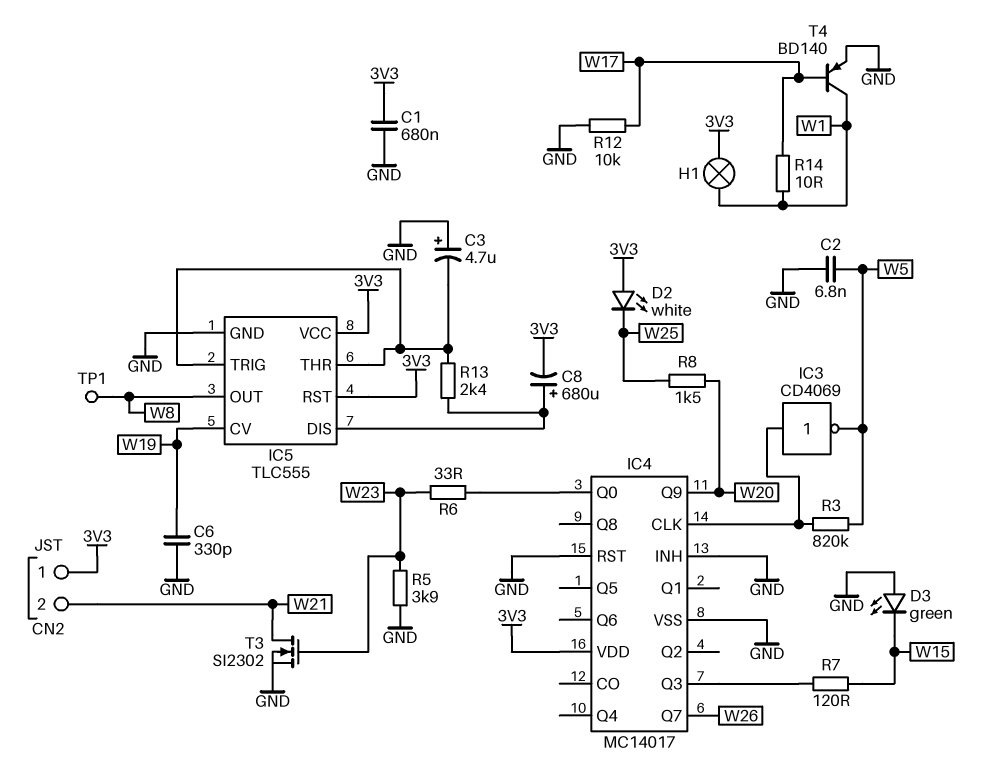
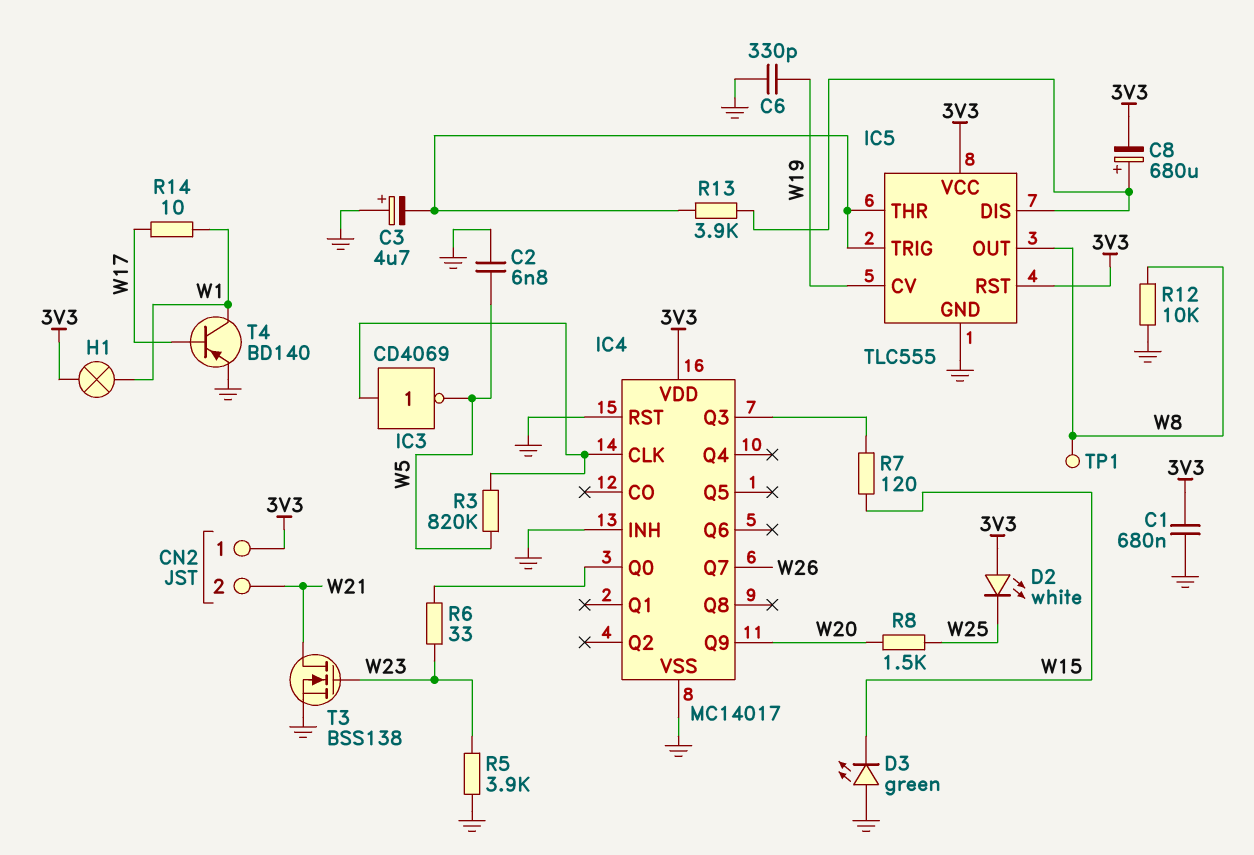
R12: 10k (GND, W17) -> 10k (GND, W8)
R13: 2.4k (IC5/DIS, IC5/THR) -> 3.9k (IC5/DIS, IC5/THR)
T3: NMOS SI2302 (G W23, D W21, S GND) -> NMOS BSS138 (G W23, D W21, S GND)

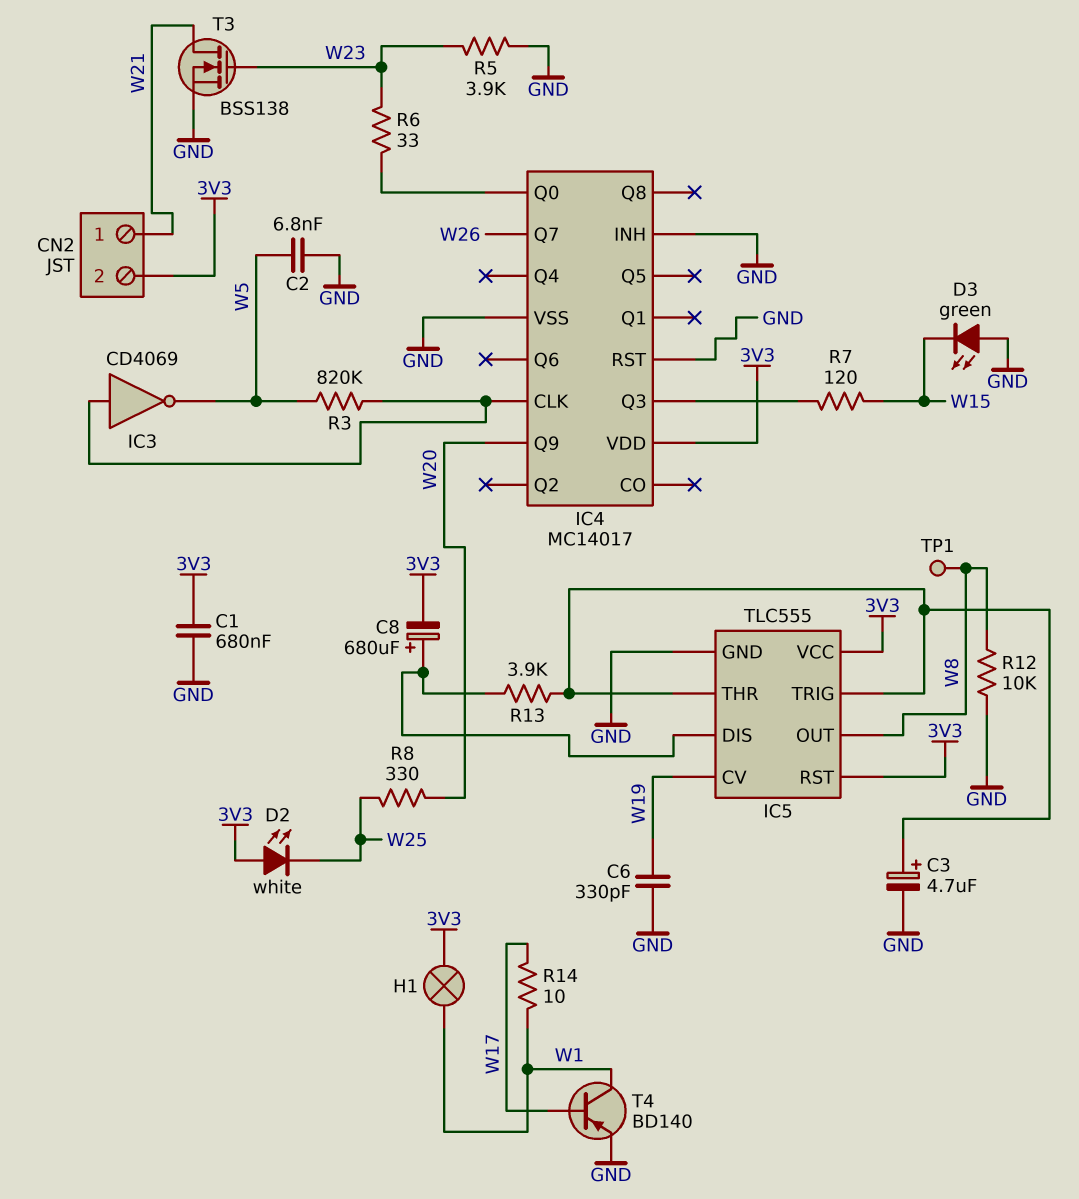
C3: 4.7uF (plus GND, minus IC5/THR) -> 4.7uF (plus IC5/THR, minus GND)
CN2 pin 1: 3V3 -> W21
CN2 pin 2: W21 -> 3V3
R8: 1.5k (W20, W25) -> 330 (W20, W25)

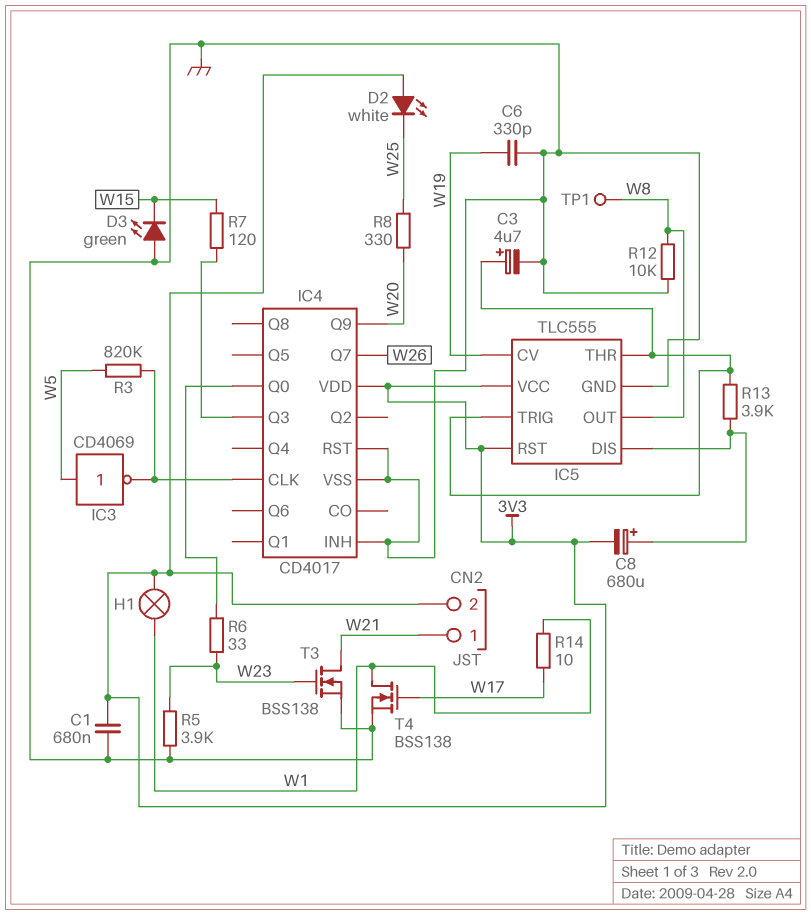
C2: 6.8nF (GND, W5) -> none
IC3: NOT CD4069 (in IC4/CLK, out W5) -> NOT CD4069 (in W5, out IC4/CLK)
IC4: MC14017 -> CD4017
T4: PNP BD140 (B W17, C W1, E GND) -> NMOS BSS138 (G W17, D W1, S GND)

